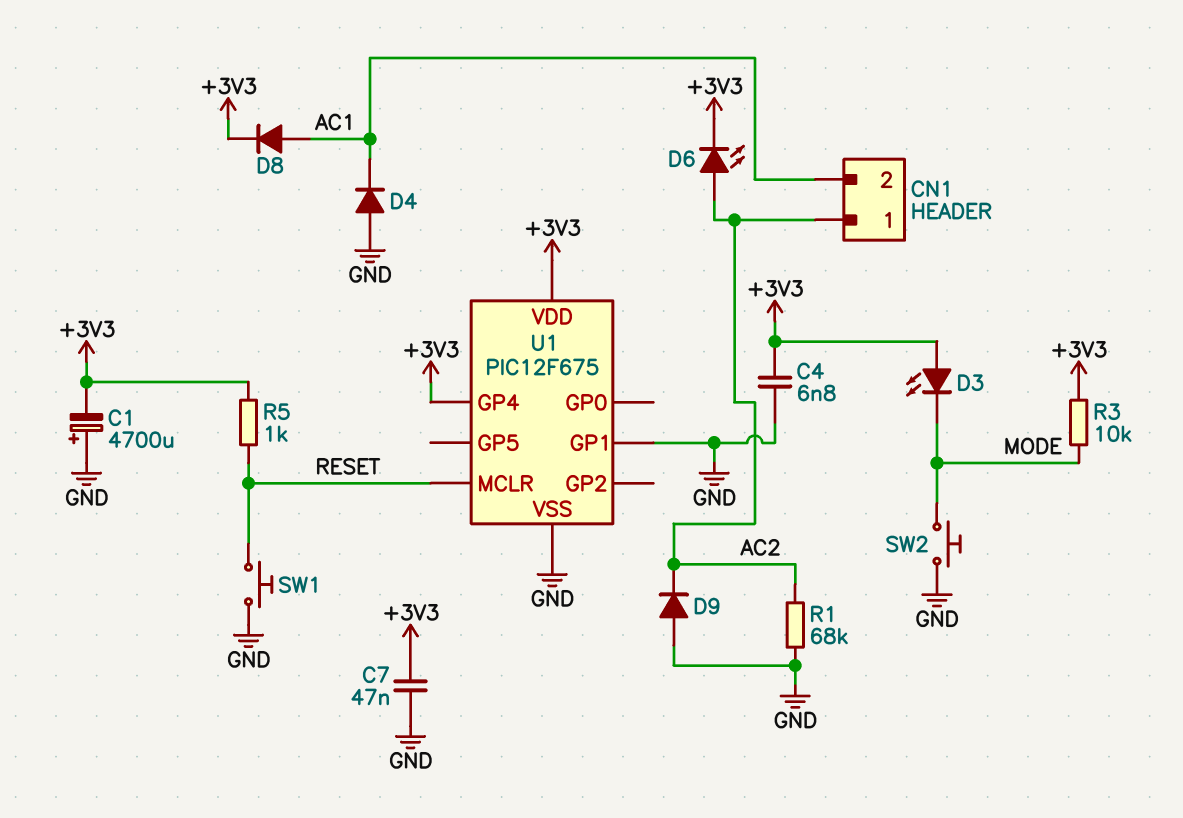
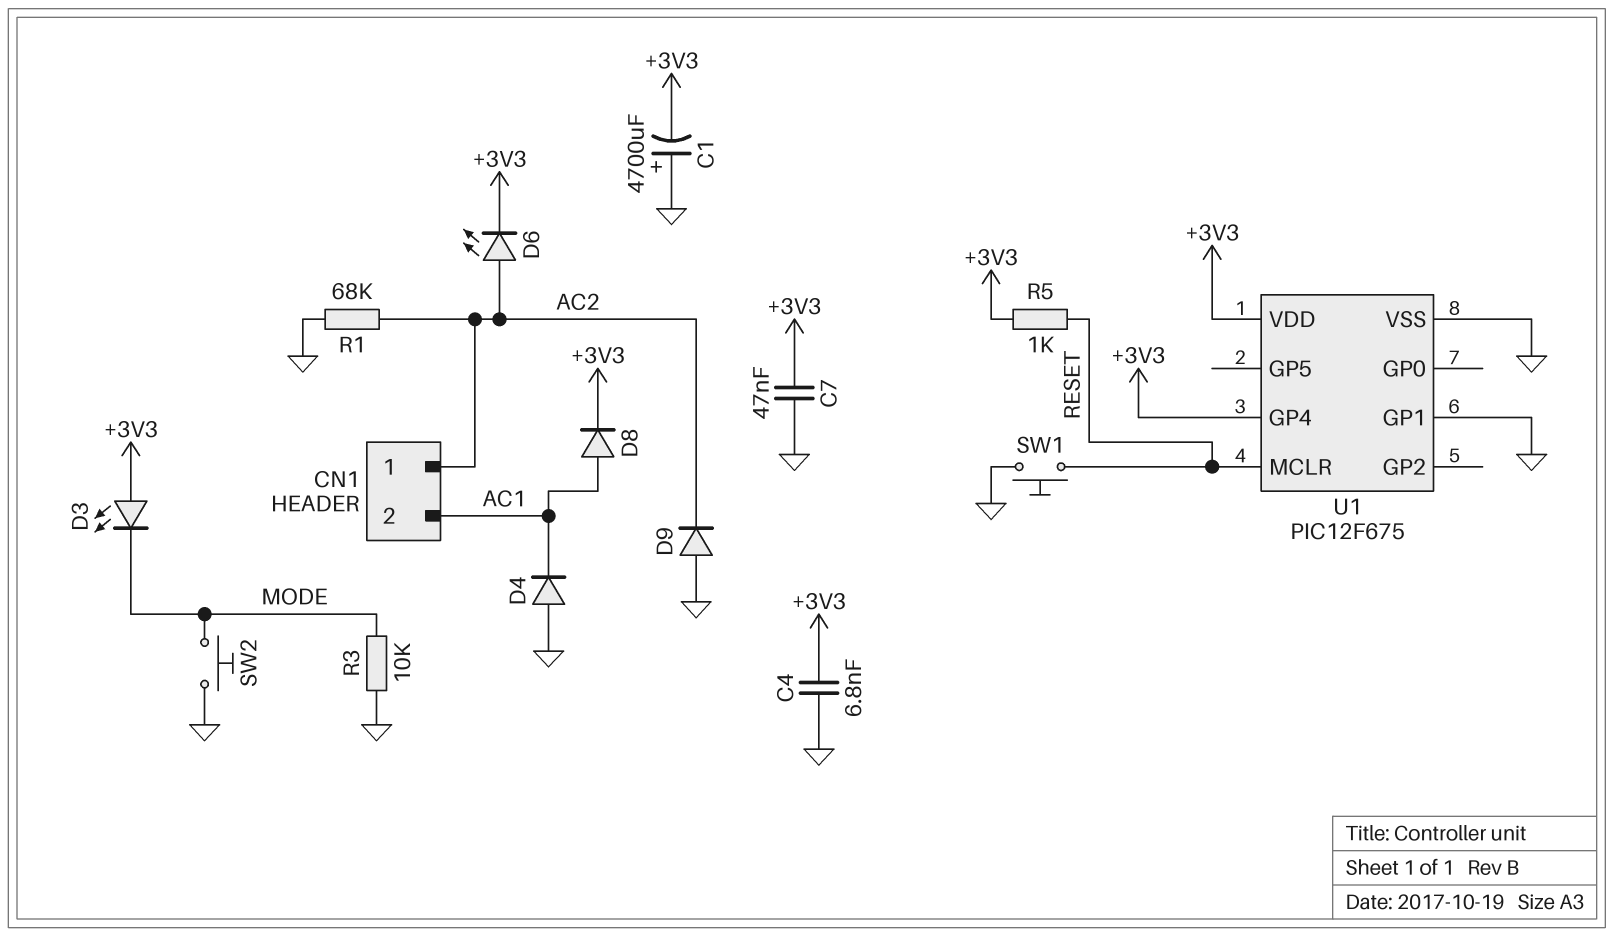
R3: 10k (+3V3, MODE) -> 10k (GND, MODE)

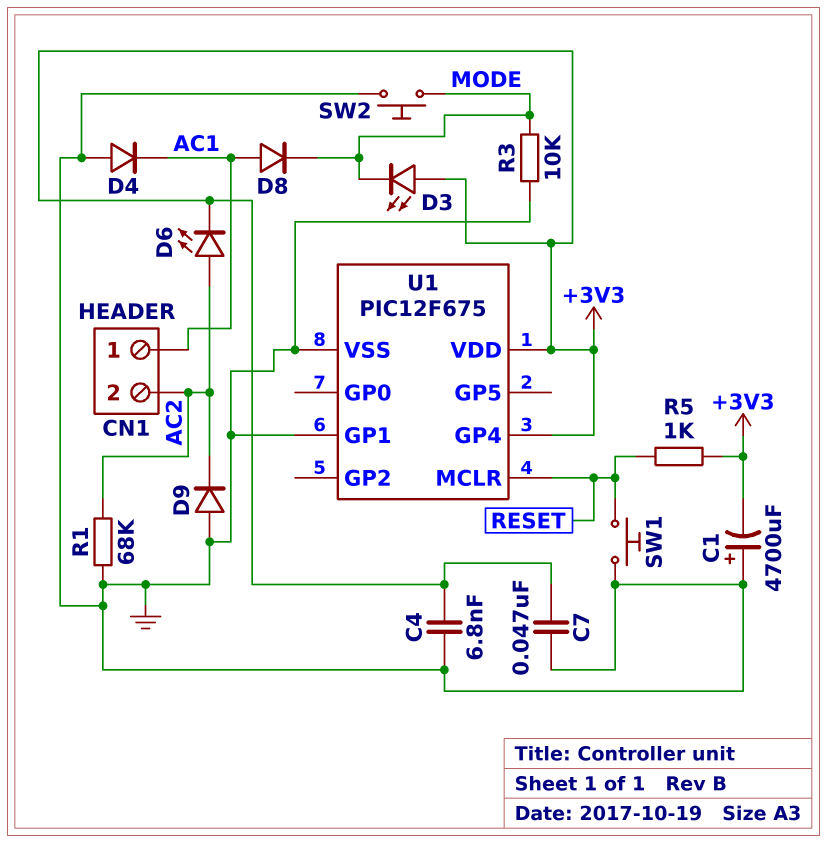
CN1 pin 1: AC2 -> AC1
CN1 pin 2: AC1 -> AC2
D8: diode (A AC1, K +3V3) -> diode (A AC1, K MODE)

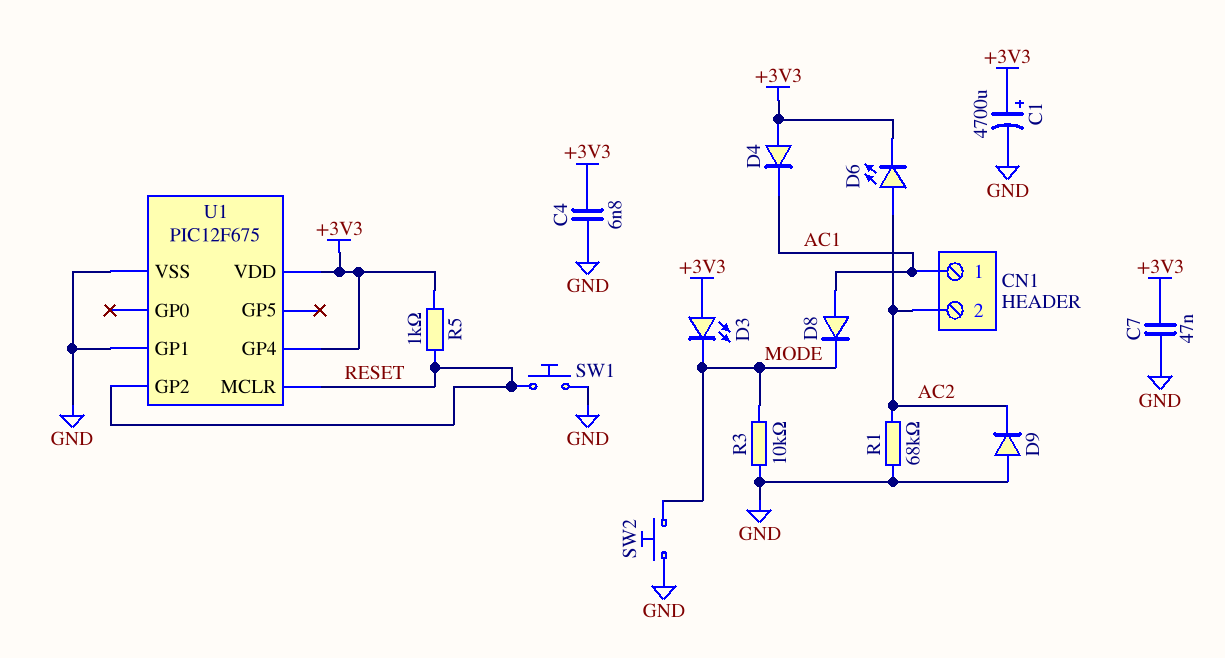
C1: 4700uF (plus GND, minus +3V3) -> 4700uF (plus +3V3, minus GND)
D4: diode (A GND, K AC1) -> diode (A +3V3, K AC1)
U1 pin GP2: none -> RESET

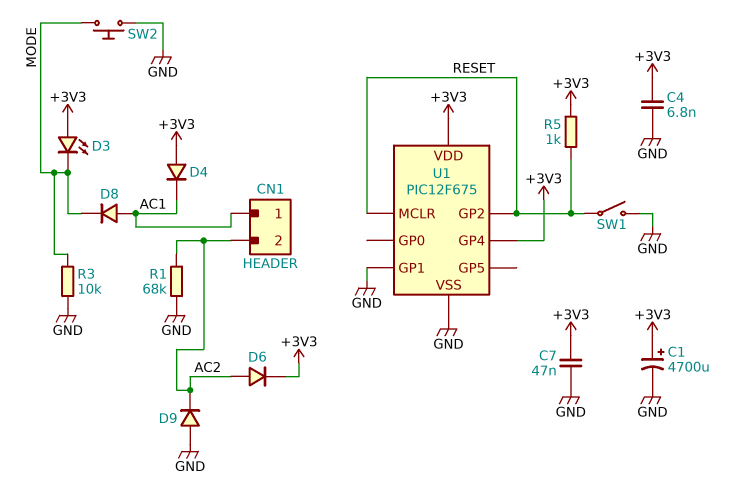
D6: LED (A AC2, K +3V3) -> diode (A AC2, K +3V3)
SW1: button (GND, RESET) -> switch (GND, RESET)

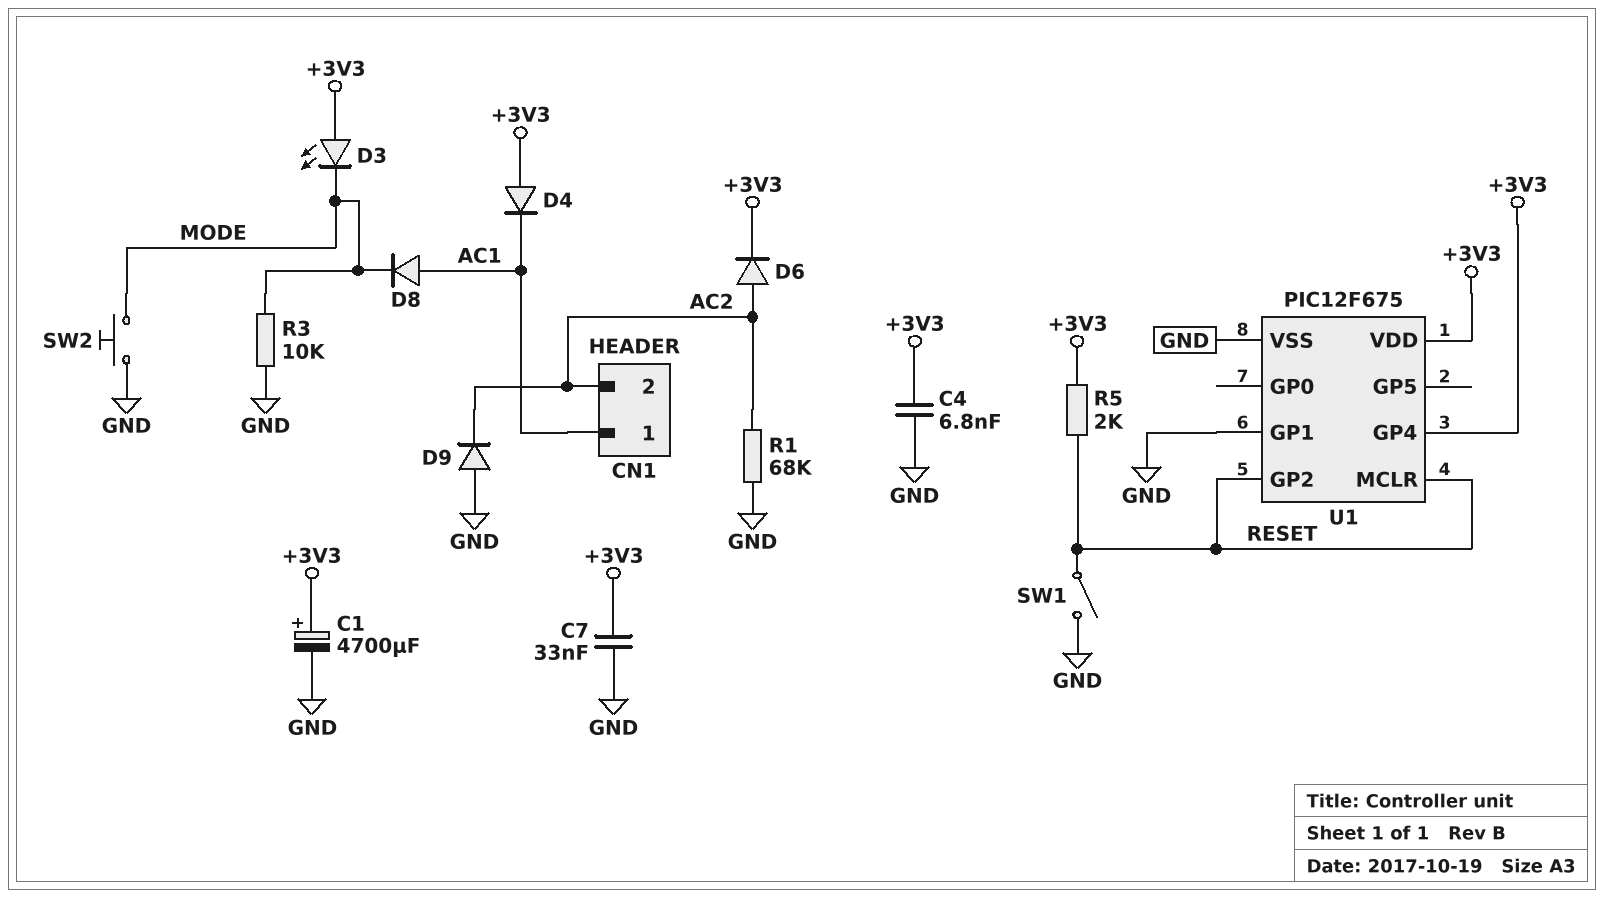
C7: 47nF (+3V3, GND) -> 33nF (+3V3, GND)
R5: 1k (+3V3, RESET) -> 2k (+3V3, RESET)

